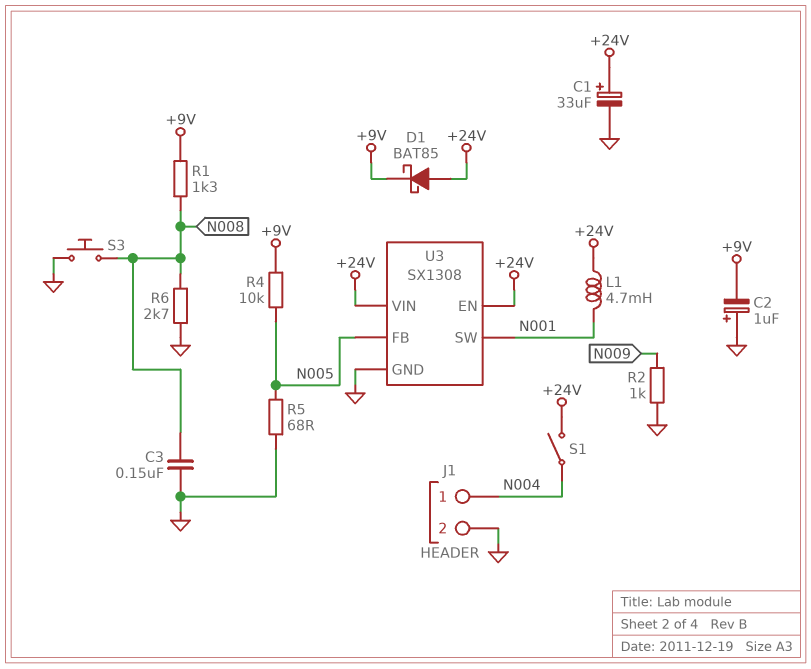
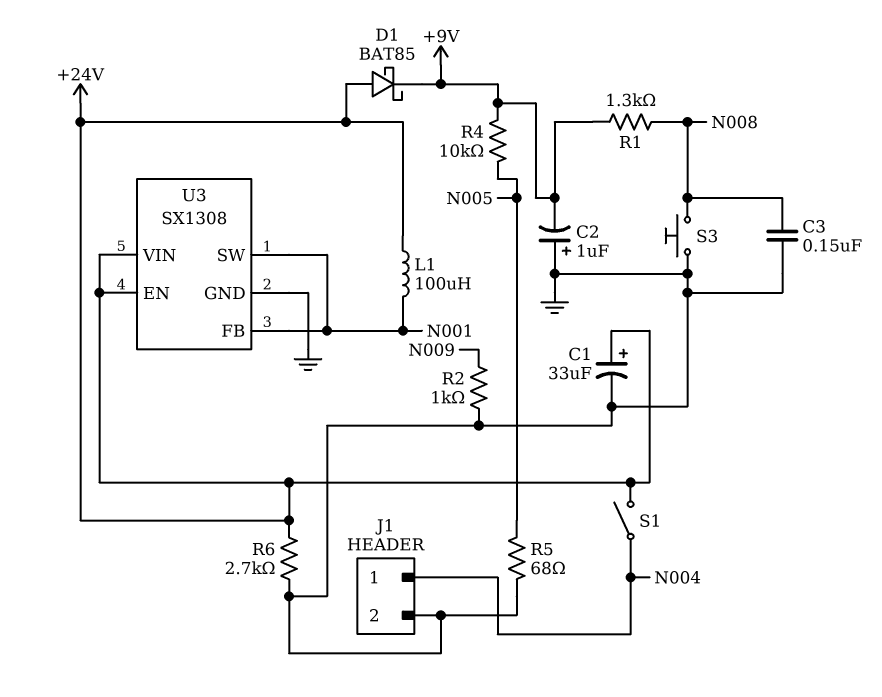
L1: 4.7mH (+24V, N001) -> 100uH (+24V, N001)
R6: 2.7k (GND, N008) -> 2.7k (+24V, GND)
U3 pin FB: N005 -> N001

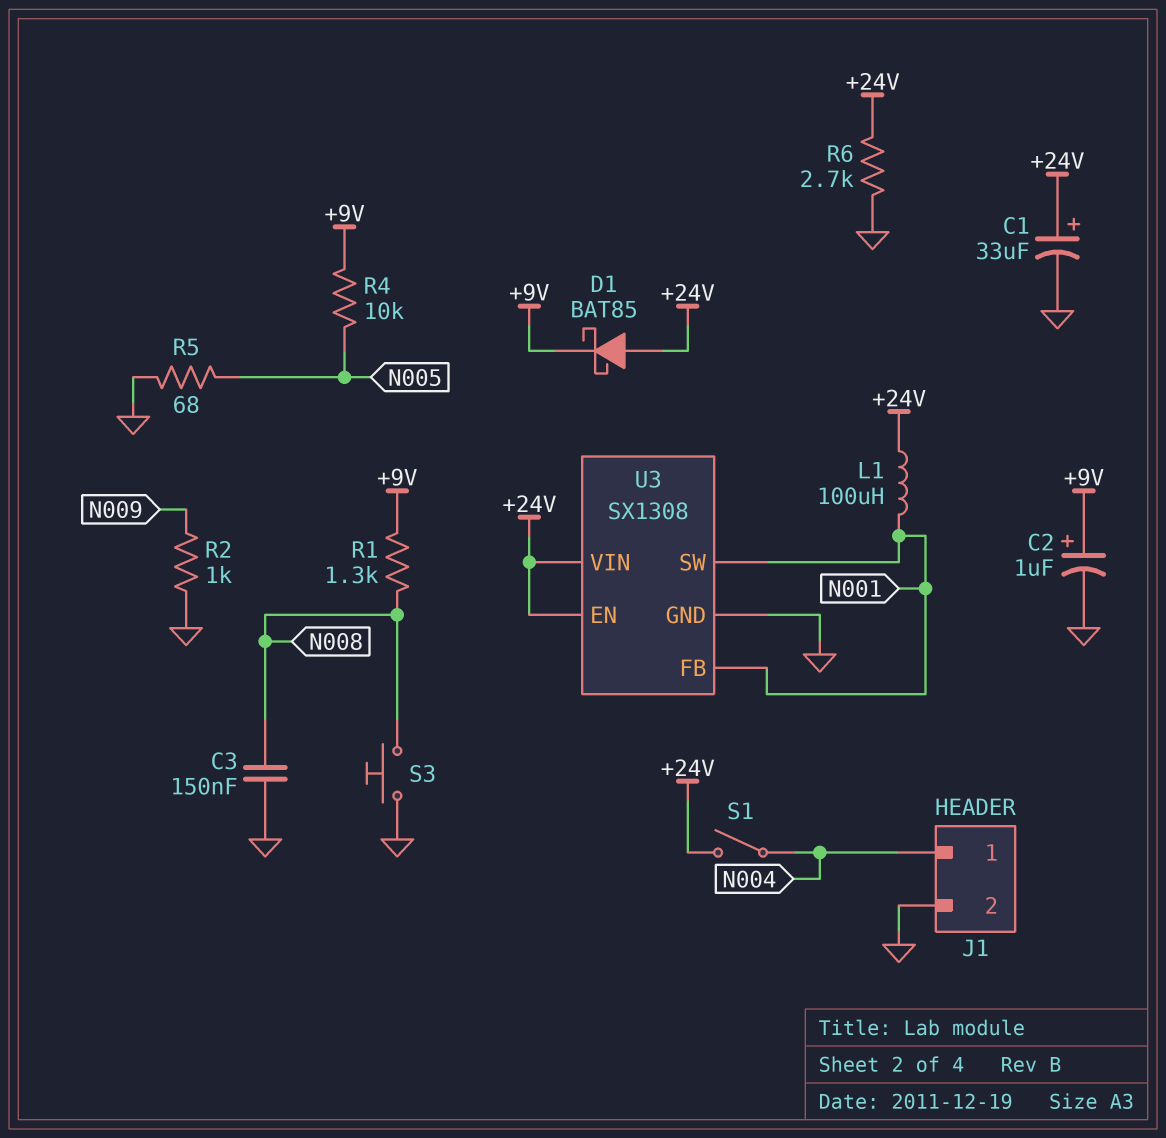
C2: 1uF (plus GND, minus +9V) -> 1uF (plus +9V, minus GND)

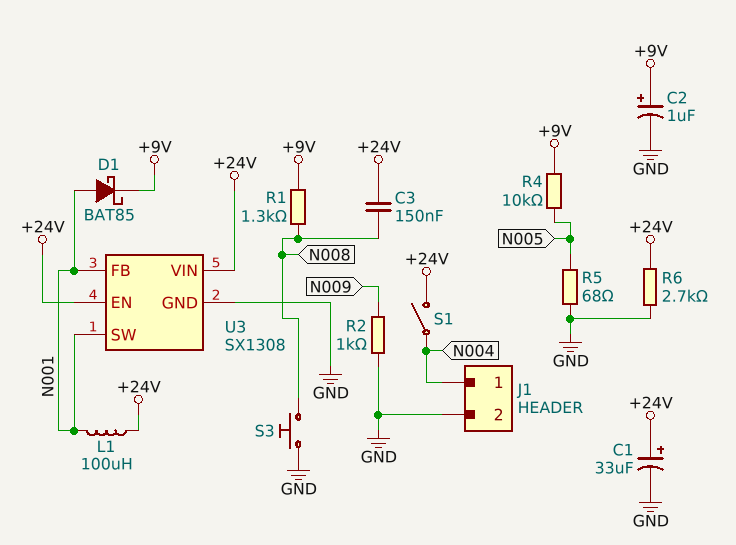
C3: 150nF (GND, N008) -> 150nF (+24V, N008)
D1: schottky BAT85 (A +24V, K +9V) -> schottky BAT85 (A N001, K +9V)

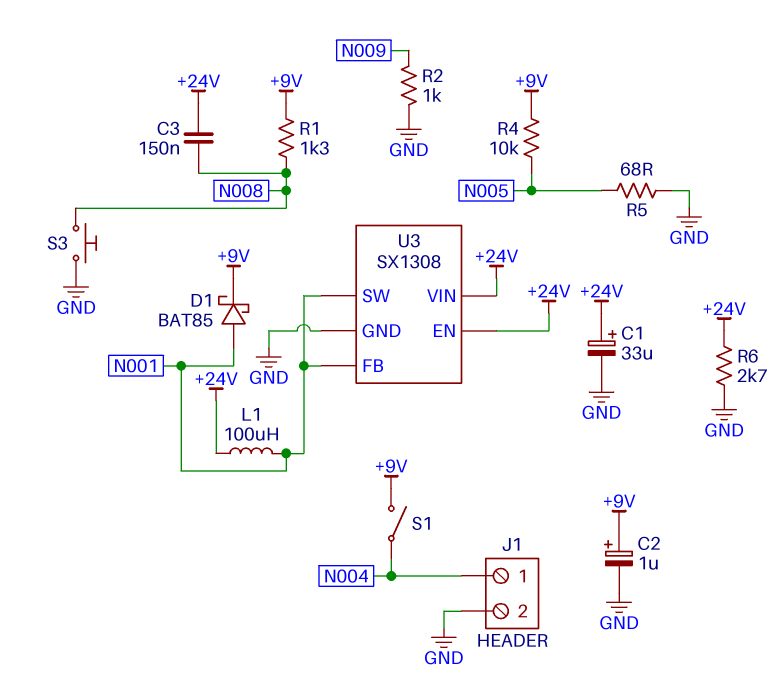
S1: switch (+24V, N004) -> switch (+9V, N004)

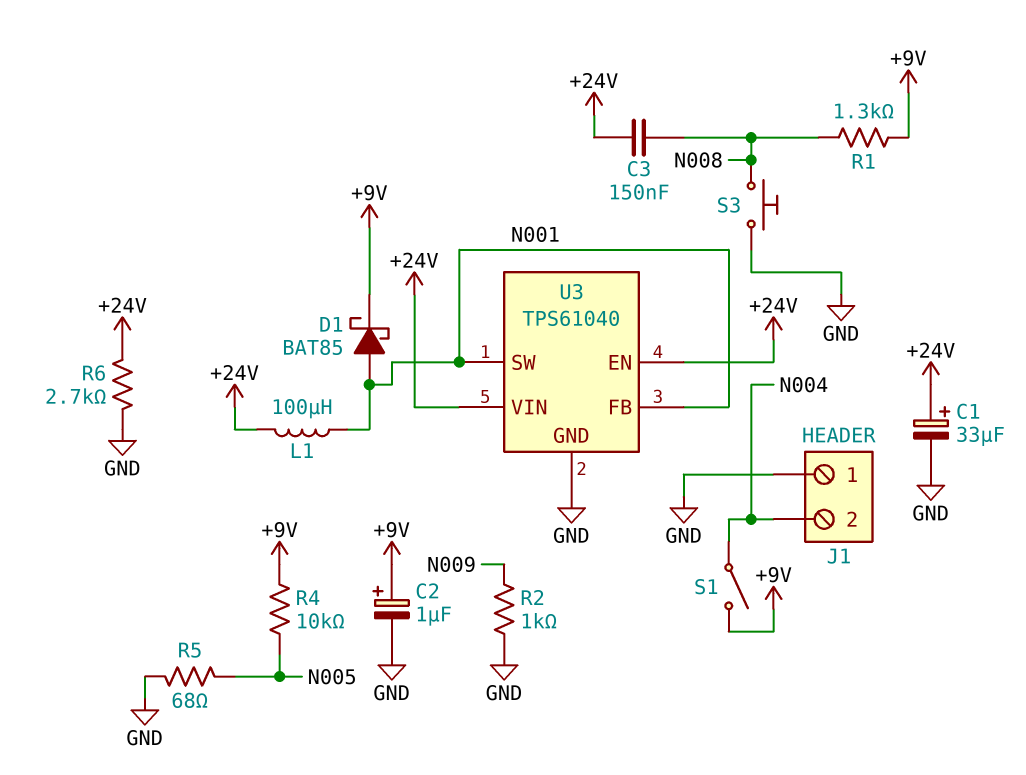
J1 pin 1: N004 -> GND
J1 pin 2: GND -> N004
U3: SX1308 -> TPS61040

